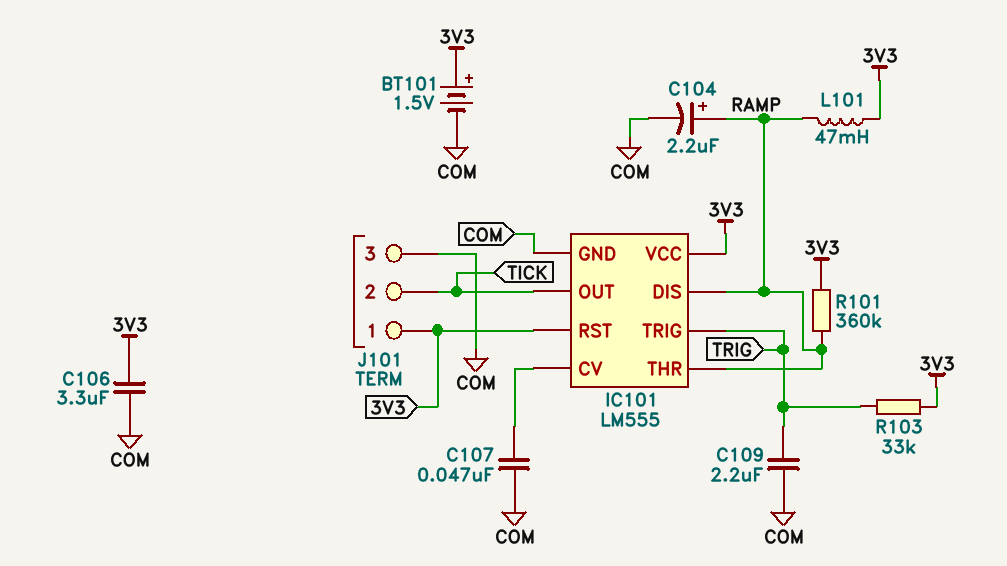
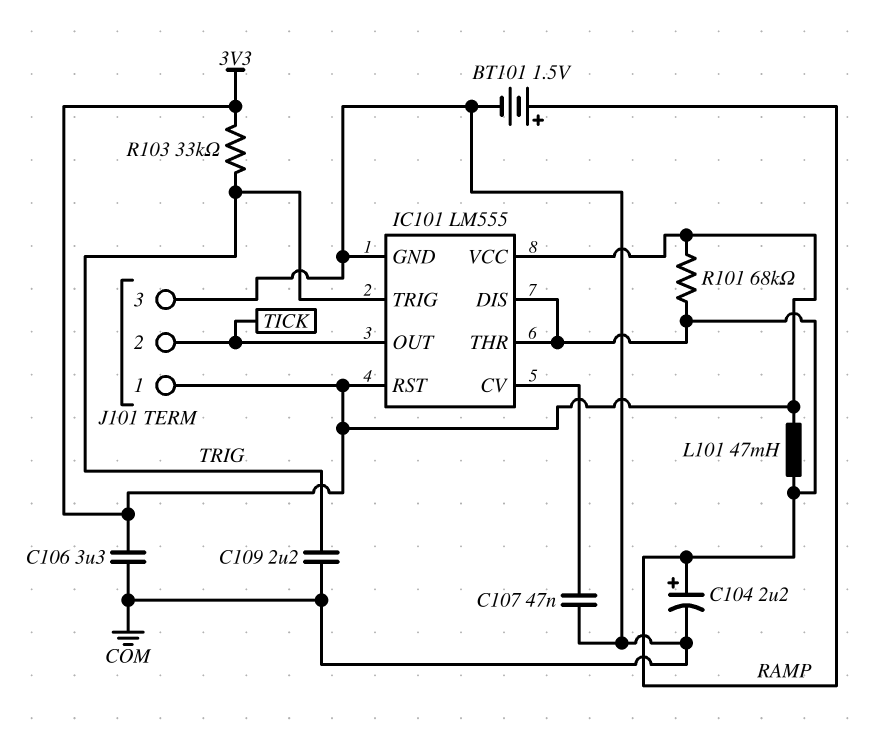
BT101: 1.5V (plus 3V3, minus COM) -> 1.5V (plus RAMP, minus COM)
R101: 360k (3V3, RAMP) -> 68k (3V3, RAMP)

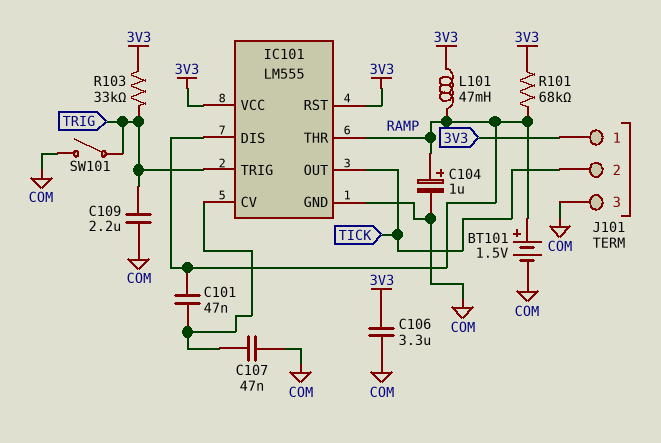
C101: none -> 47nF (IC101/CV, RAMP)
C104: 2.2uF (plus RAMP, minus COM) -> 1uF (plus RAMP, minus COM)
SW101: none -> switch (COM, TRIG)

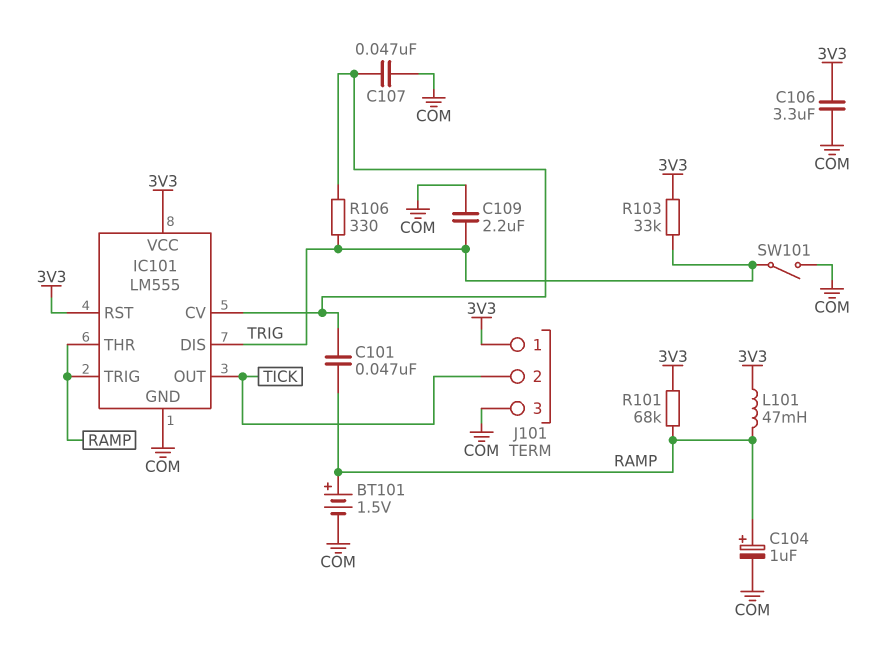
IC101 pin DIS: RAMP -> TRIG
IC101 pin TRIG: TRIG -> RAMP
R106: none -> 330 (IC101/CV, TRIG)

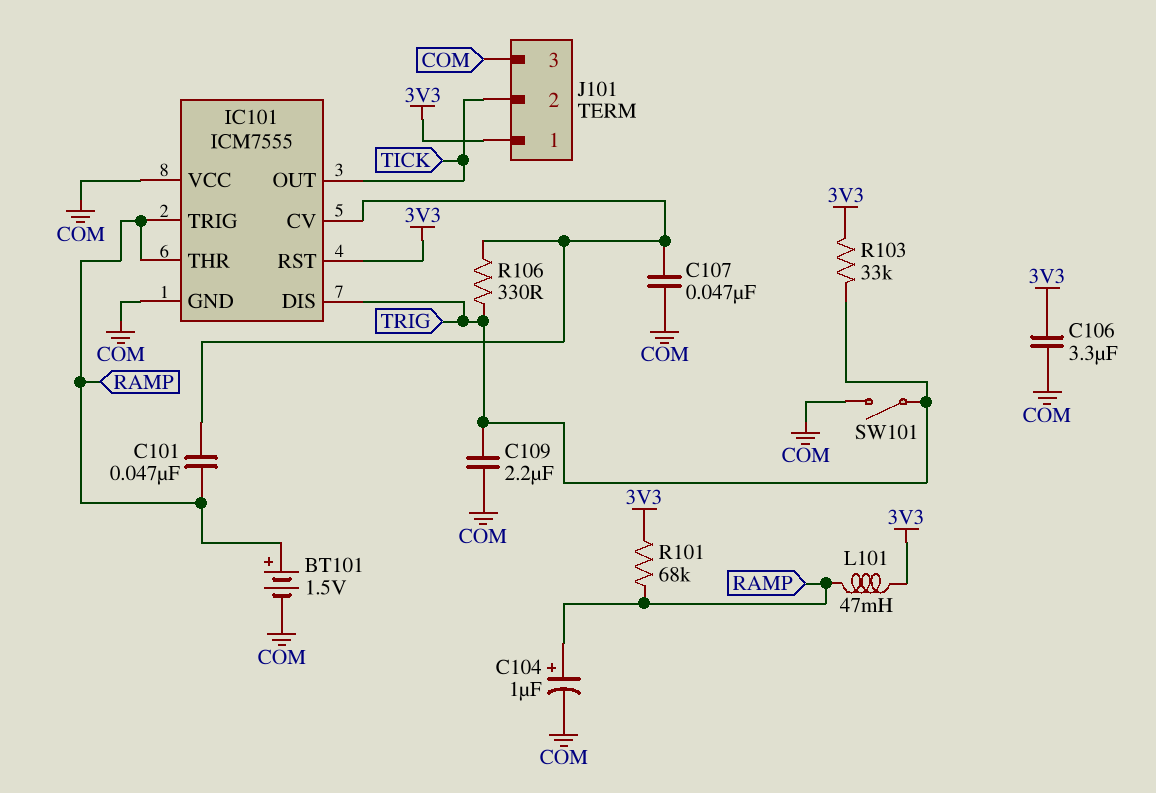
IC101: LM555 -> ICM7555
IC101 pin VCC: 3V3 -> COM

